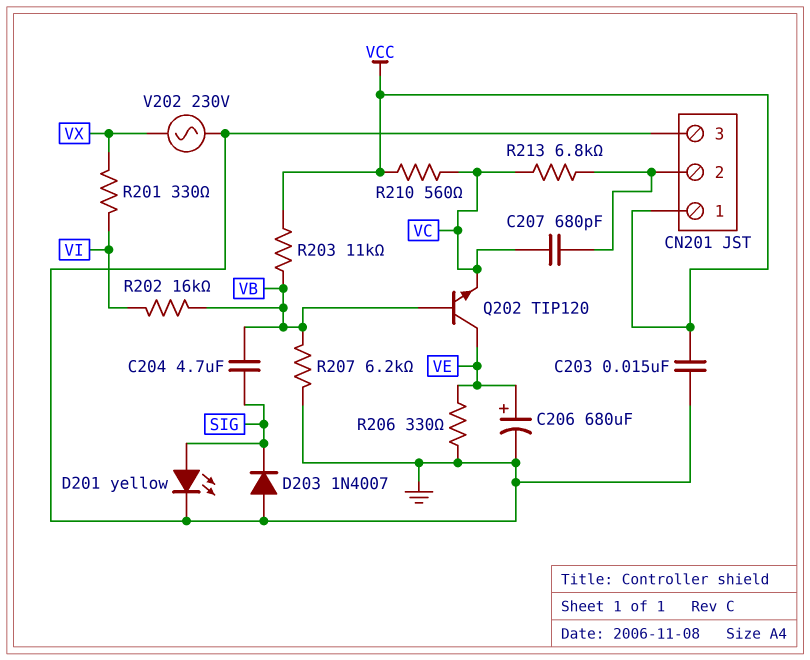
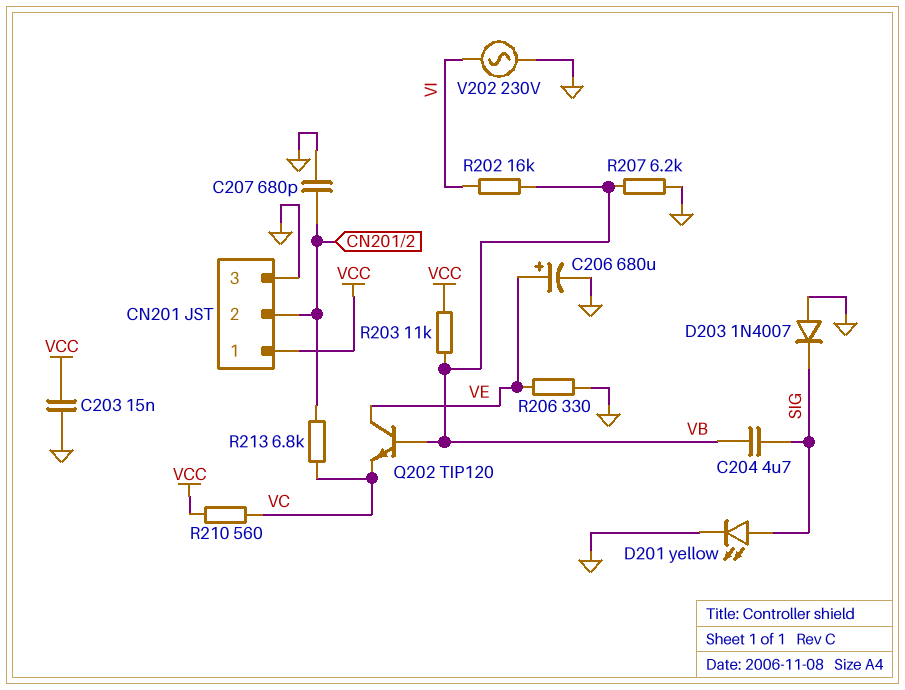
C207: 680pF (CN201/2, VC) -> 680pF (CN201/2, GND)
R201: 330 (VI, VX) -> none
V202: AC 230V (GND, VX) -> AC 230V (GND, VI)

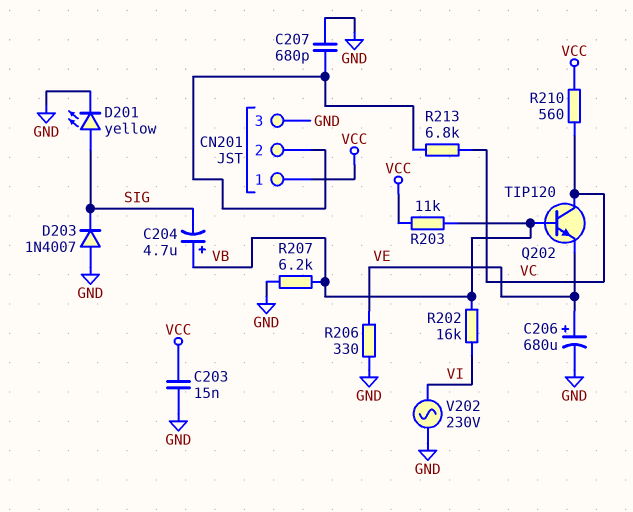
C204: 4.7uF (SIG, VB) -> 4.7uF (plus VB, minus SIG)
Q202: NPN TIP120 (B VB, C VE, E VC) -> NPN TIP120 (B VB, C VC, E VE)

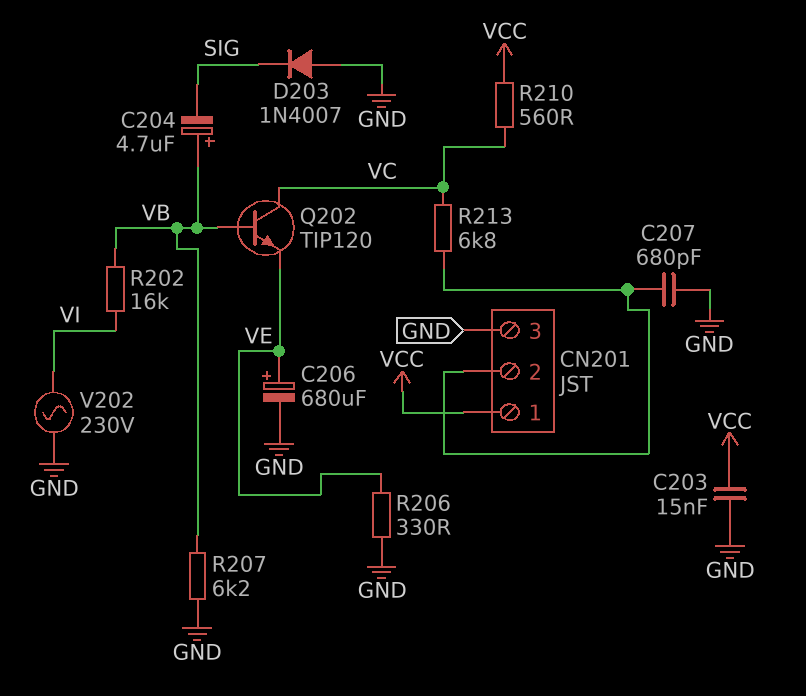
D201: LED yellow (A SIG, K GND) -> none
R203: 11k (VB, VCC) -> none

